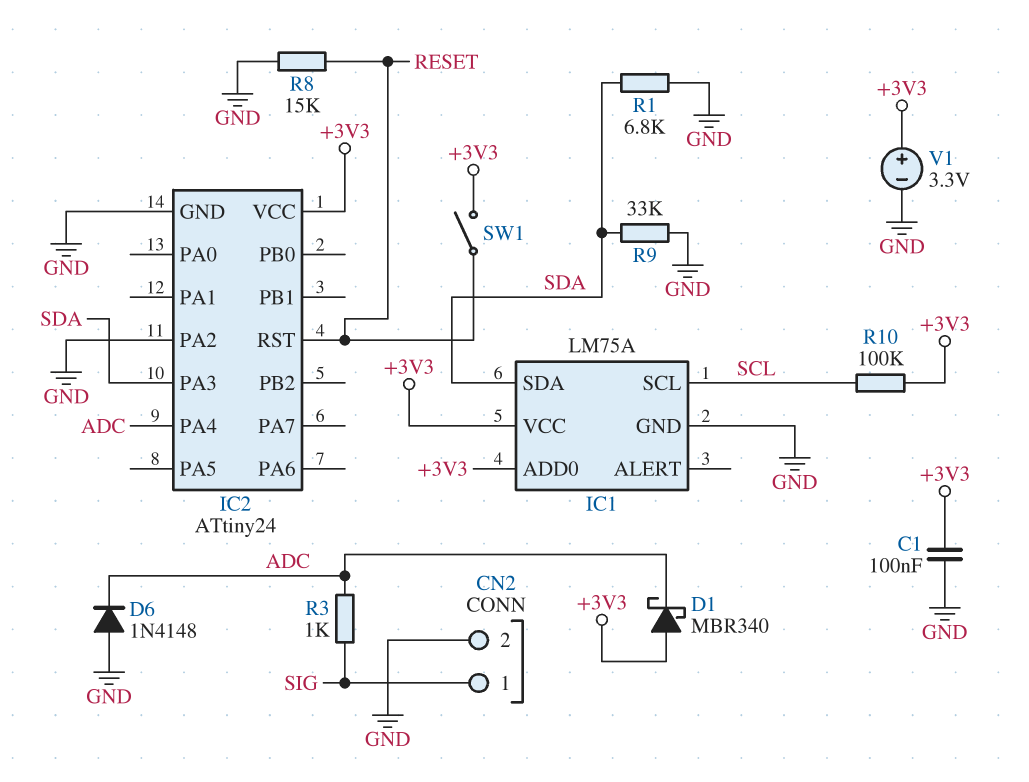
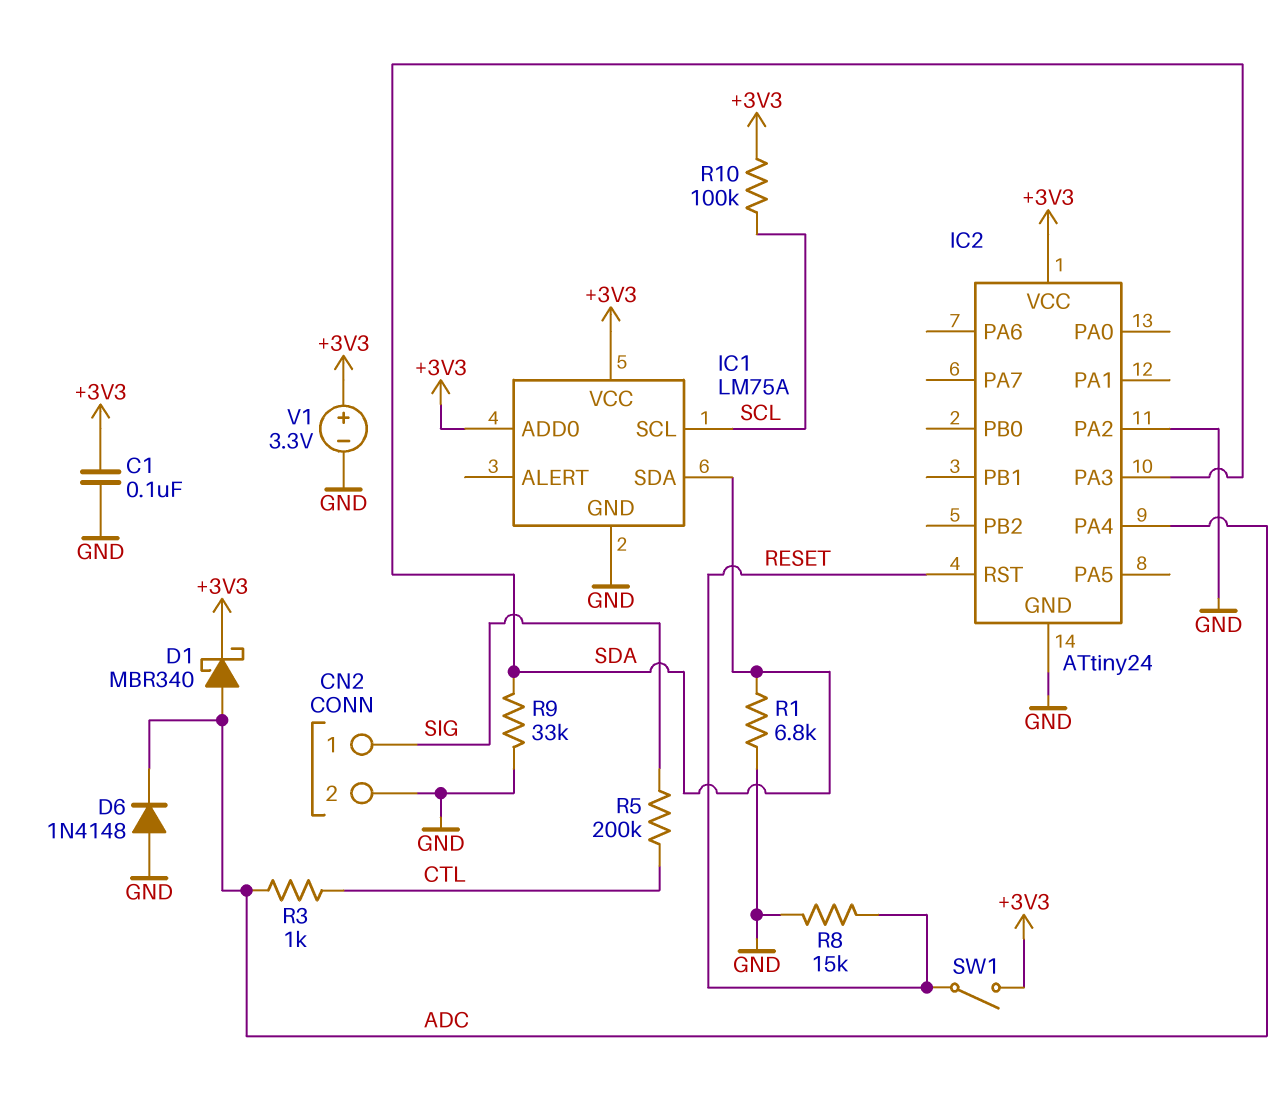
D1: schottky MBR340 (A +3V3, K ADC) -> schottky MBR340 (A ADC, K +3V3)
R3: 1k (ADC, SIG) -> 1k (ADC, CTL)
R5: none -> 200k (CTL, SIG)

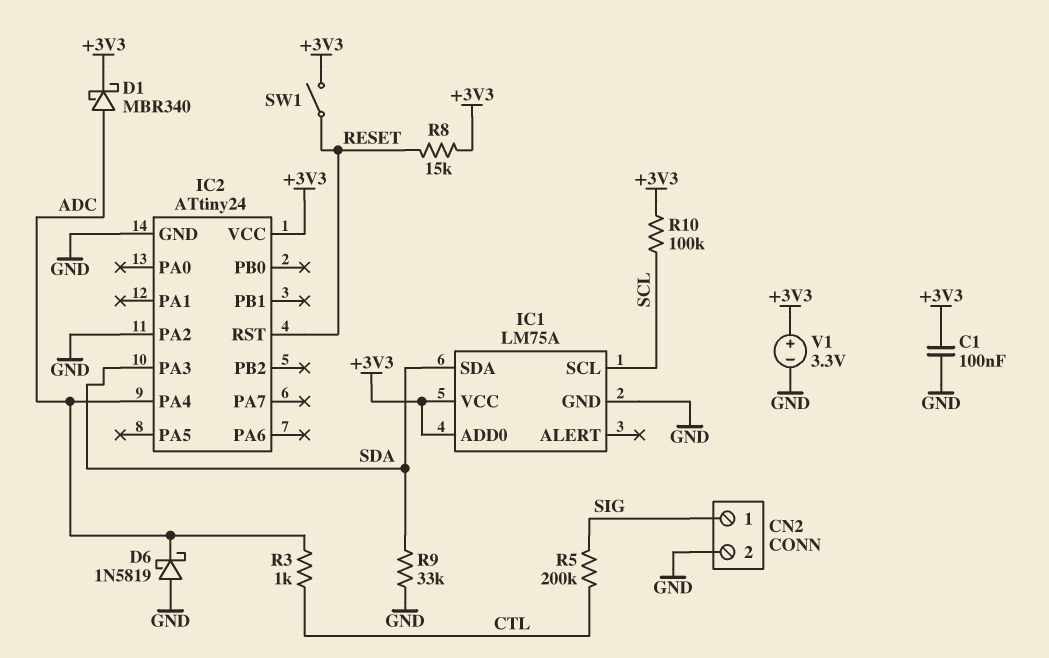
D6: diode 1N4148 (A GND, K ADC) -> schottky 1N5819 (A GND, K ADC)
R1: 6.8k (GND, SDA) -> none
R8: 15k (GND, RESET) -> 15k (+3V3, RESET)

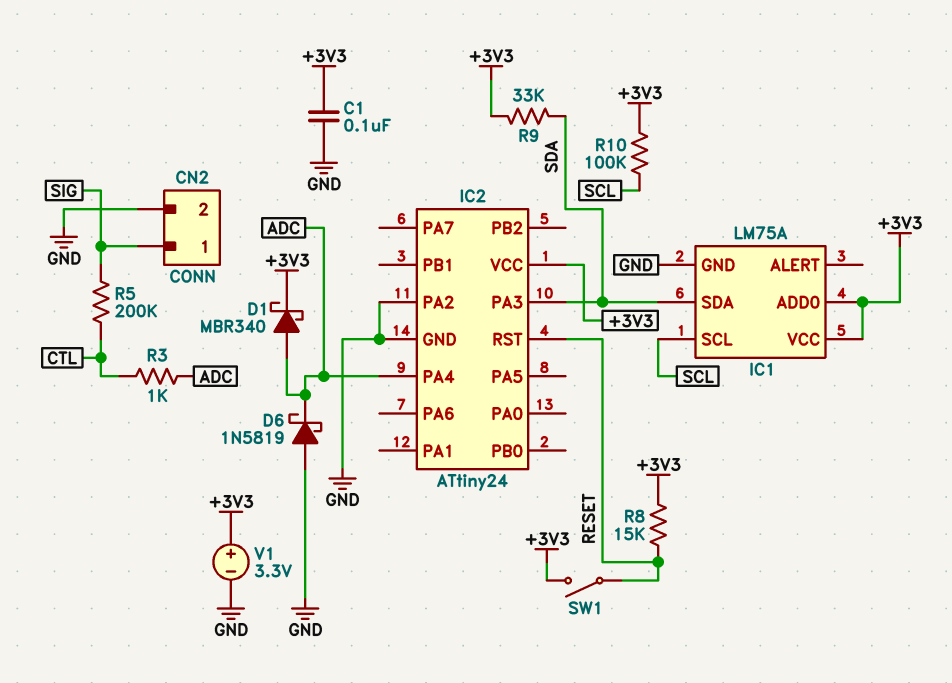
R9: 33k (GND, SDA) -> 33k (+3V3, SDA)

